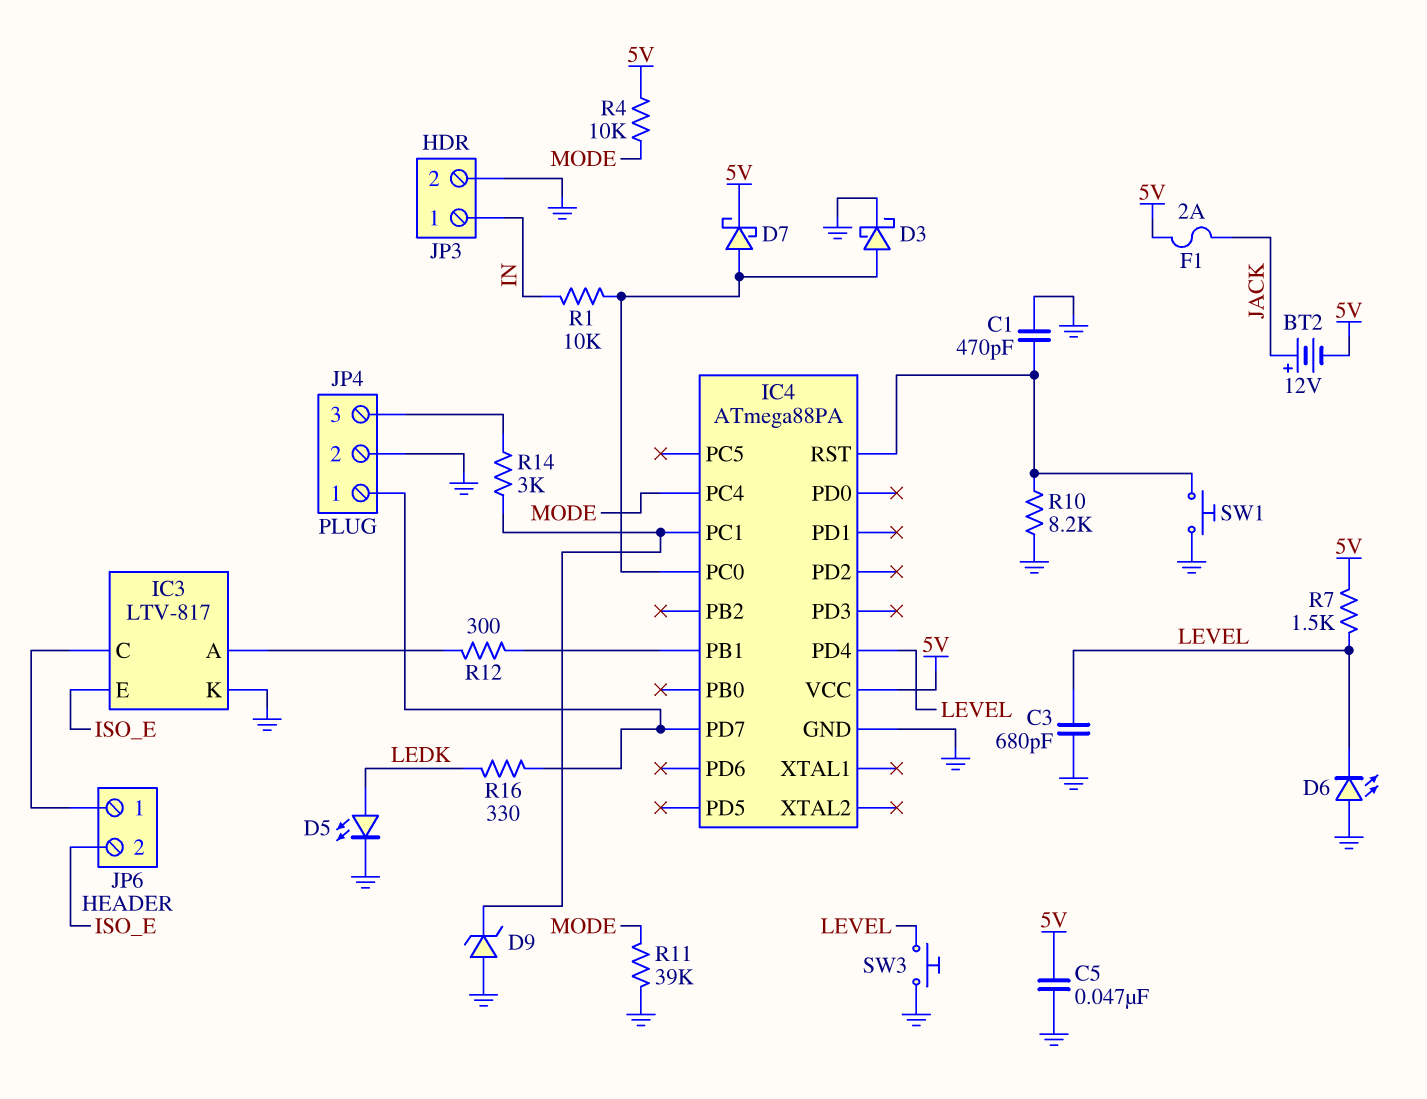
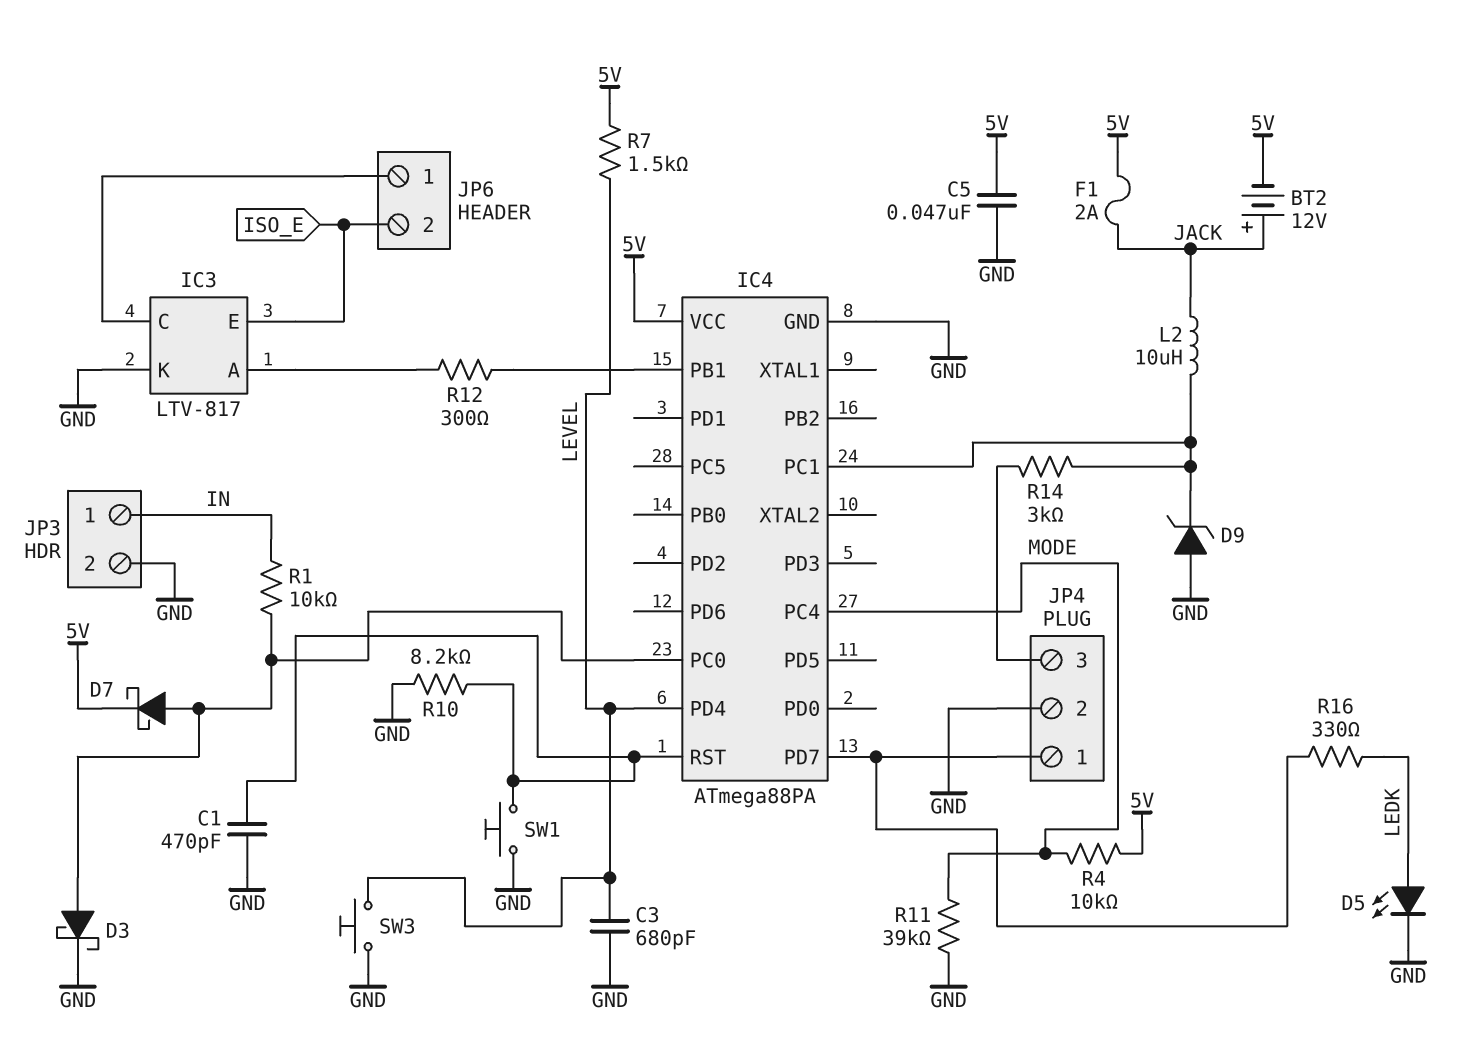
D6: LED (A GND, K LEVEL) -> none
L2: none -> 10uH (IC4/PC1, JACK)

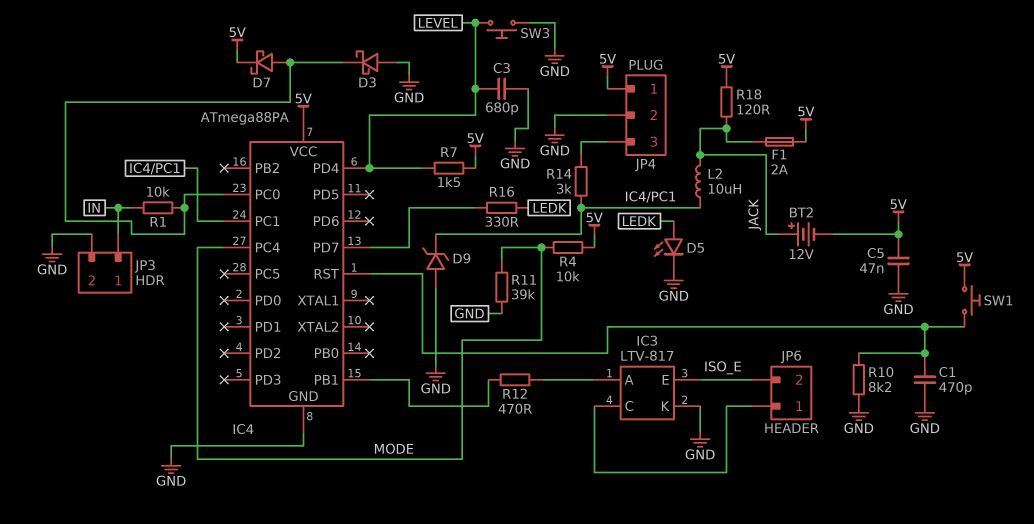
D3: schottky (A IC4/PC0, K GND) -> schottky (A GND, K IC4/PC0)
JP4 pin 1: IC4/PD7 -> 5V
R12: 300 (IC3/A, IC4/PB1) -> 470 (IC3/A, IC4/PB1)
R18: none -> 120 (5V, JACK)
SW1: button (GND, IC4/RST) -> button (5V, IC4/RST)

